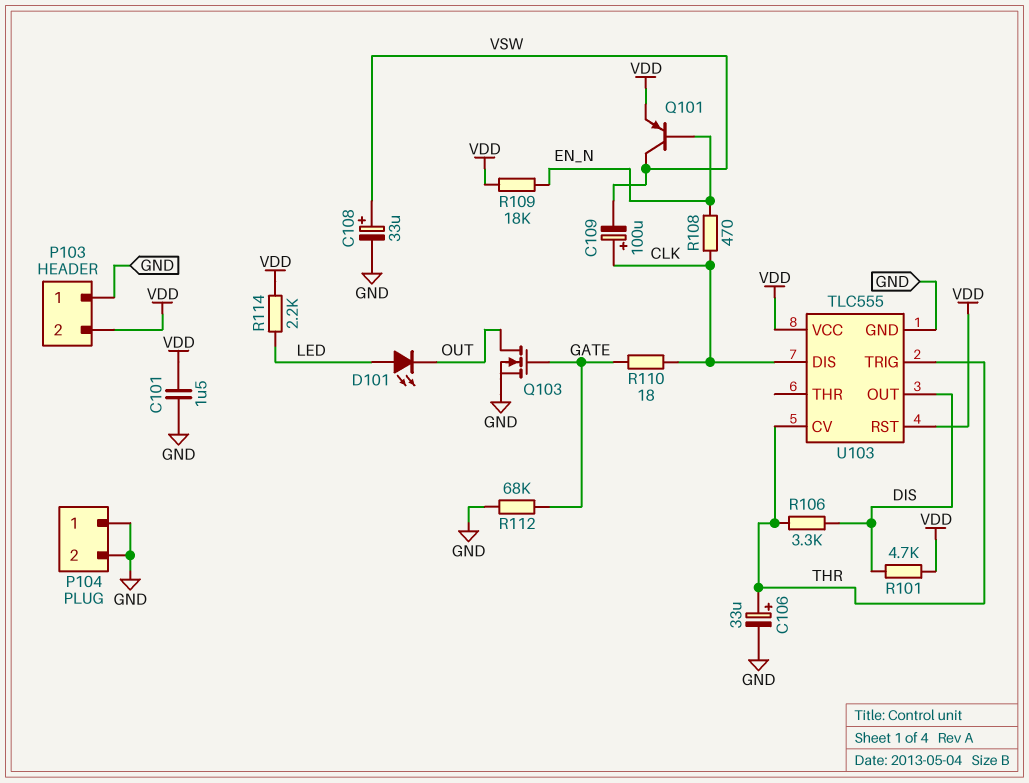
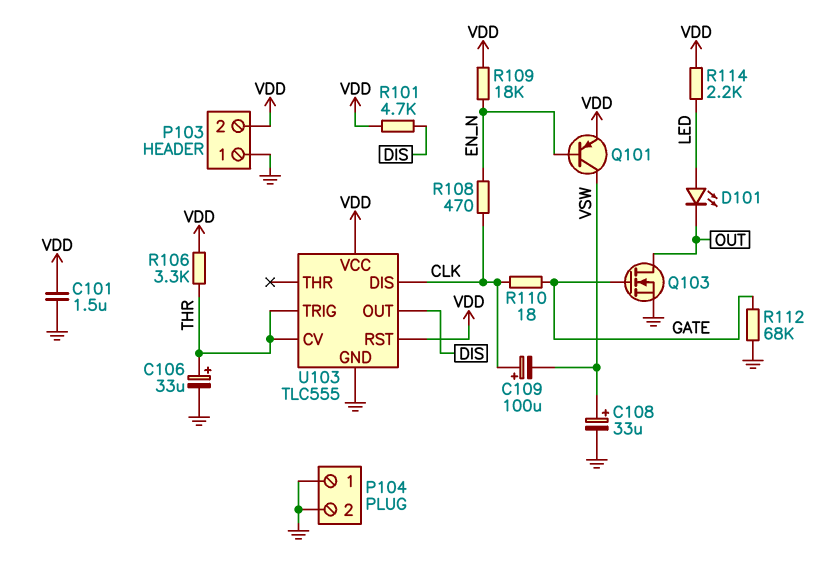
R106: 3.3k (DIS, THR) -> 3.3k (THR, VDD)

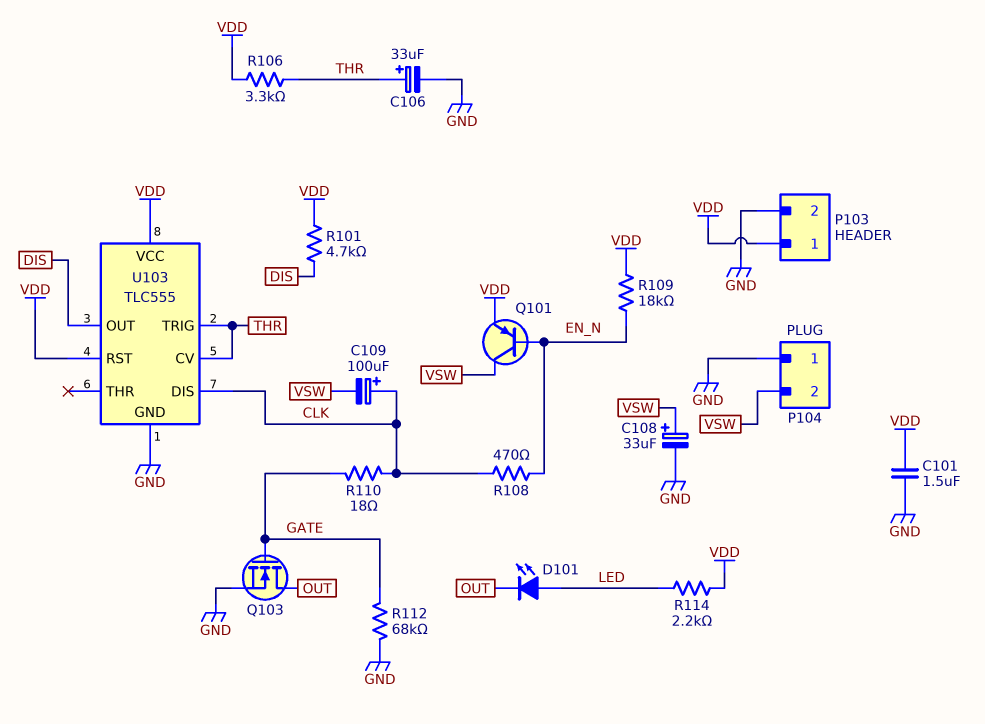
P103 pin 1: GND -> VDD
P103 pin 2: VDD -> GND
P104 pin 2: GND -> VSW

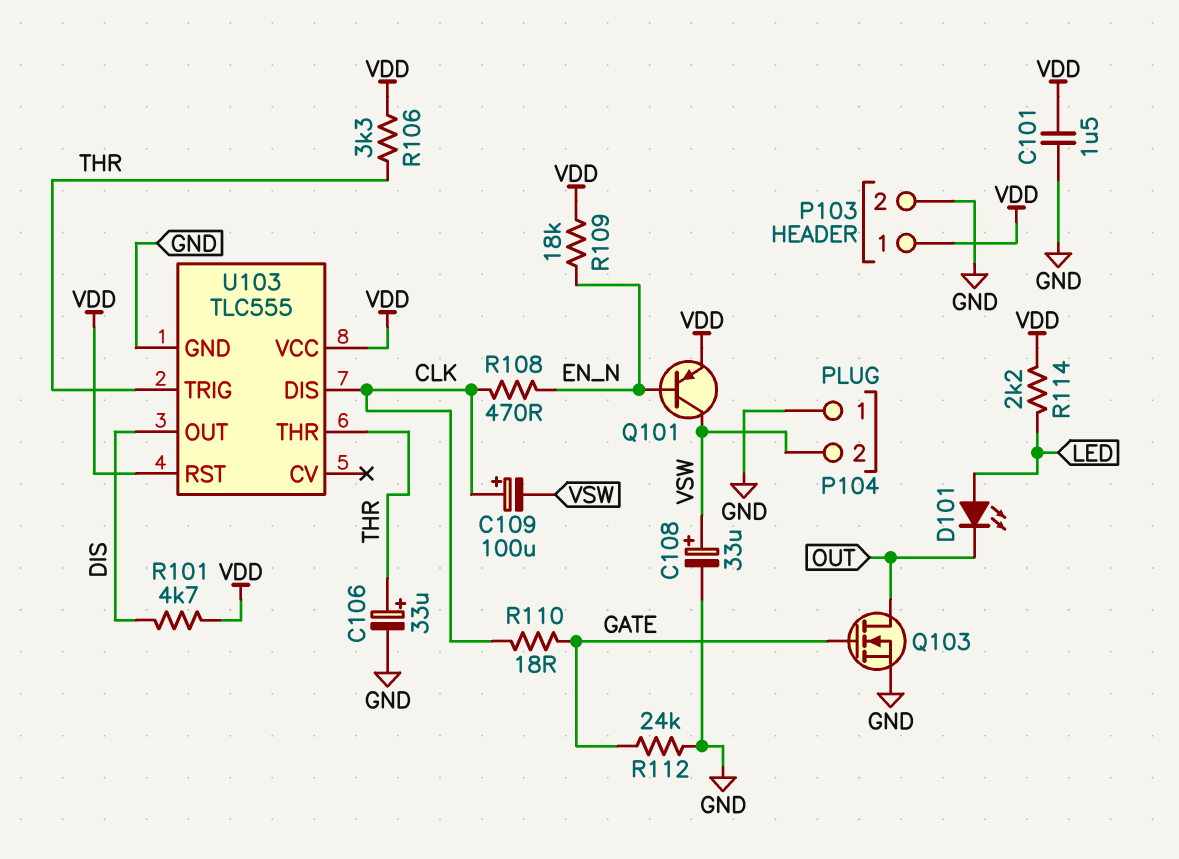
R112: 68k (GATE, GND) -> 24k (GATE, GND)
U103 pin CV: THR -> none
U103 pin THR: none -> THR

